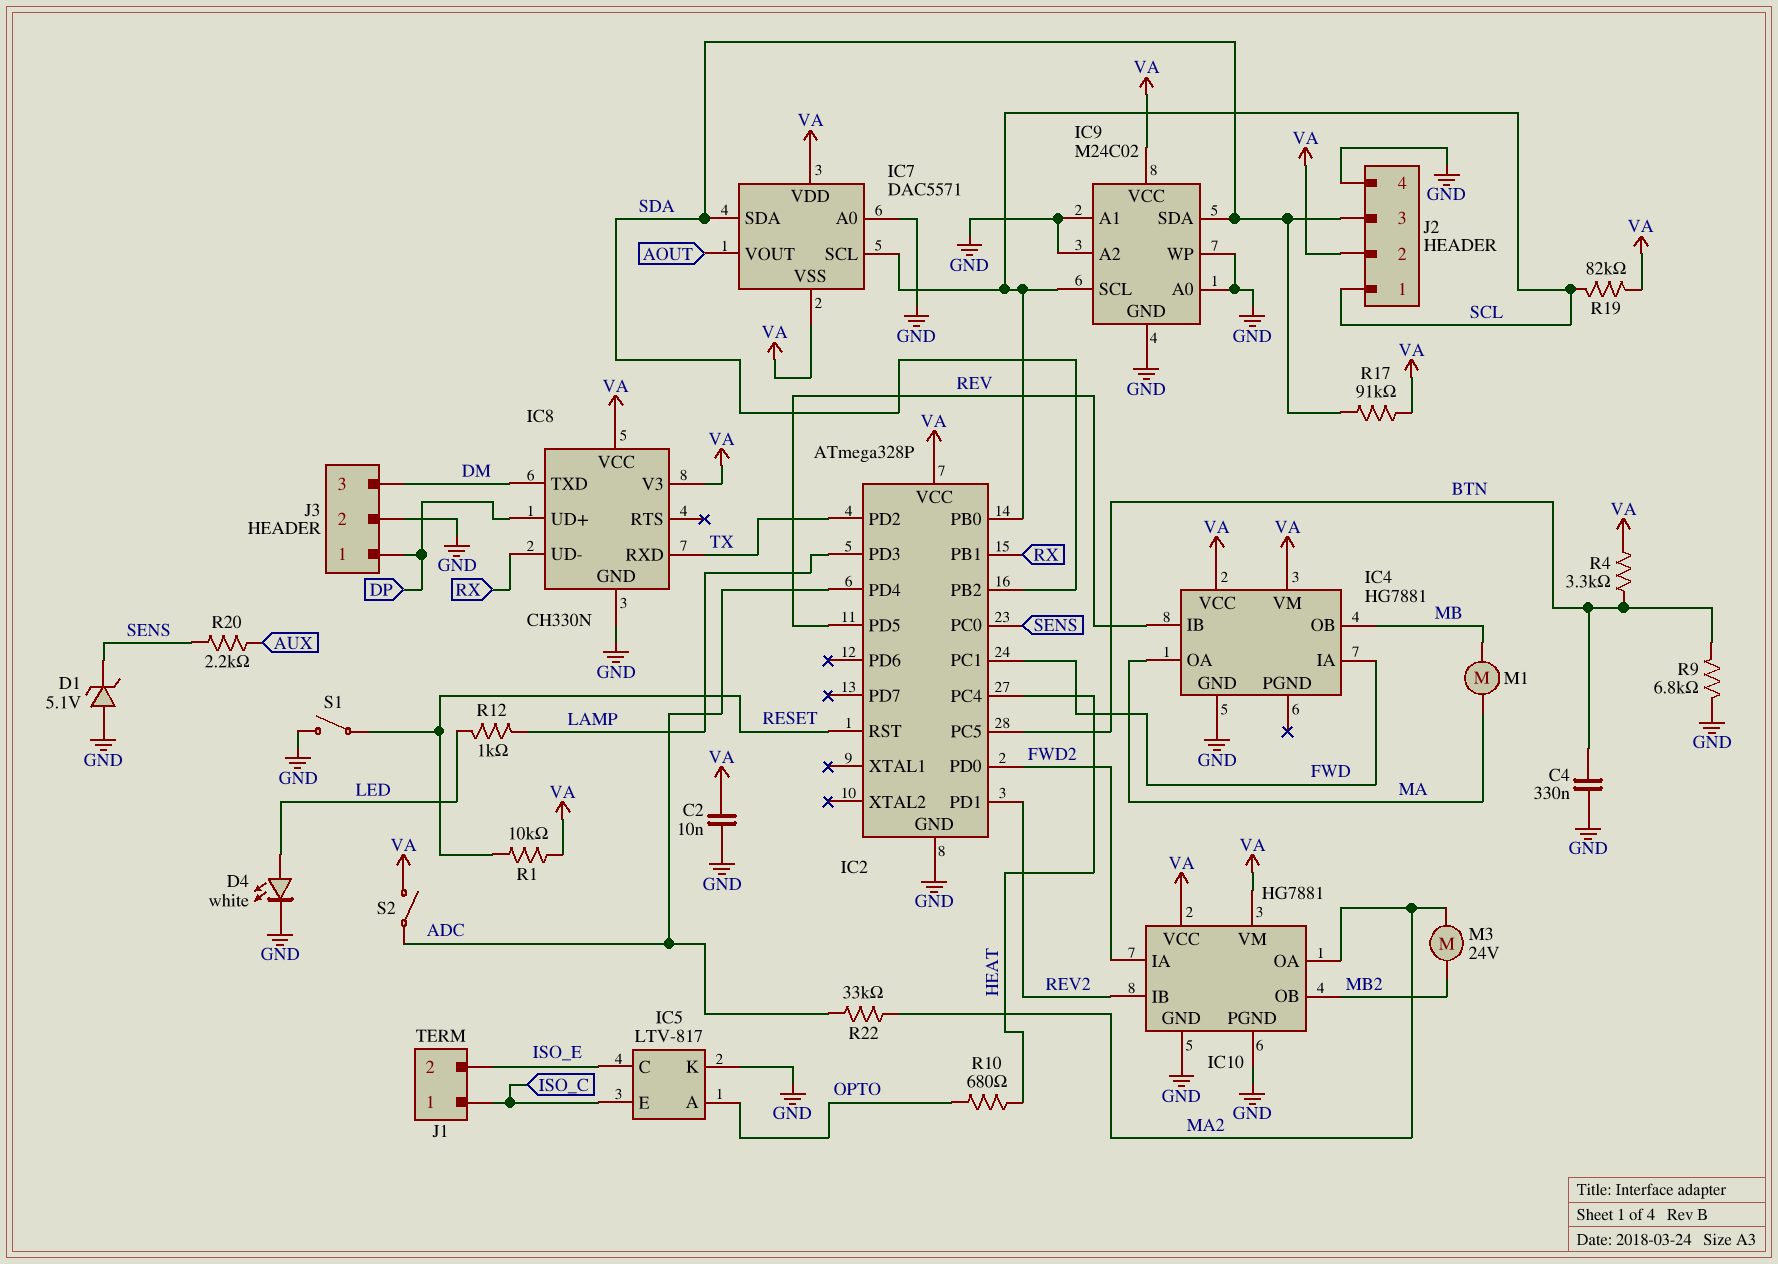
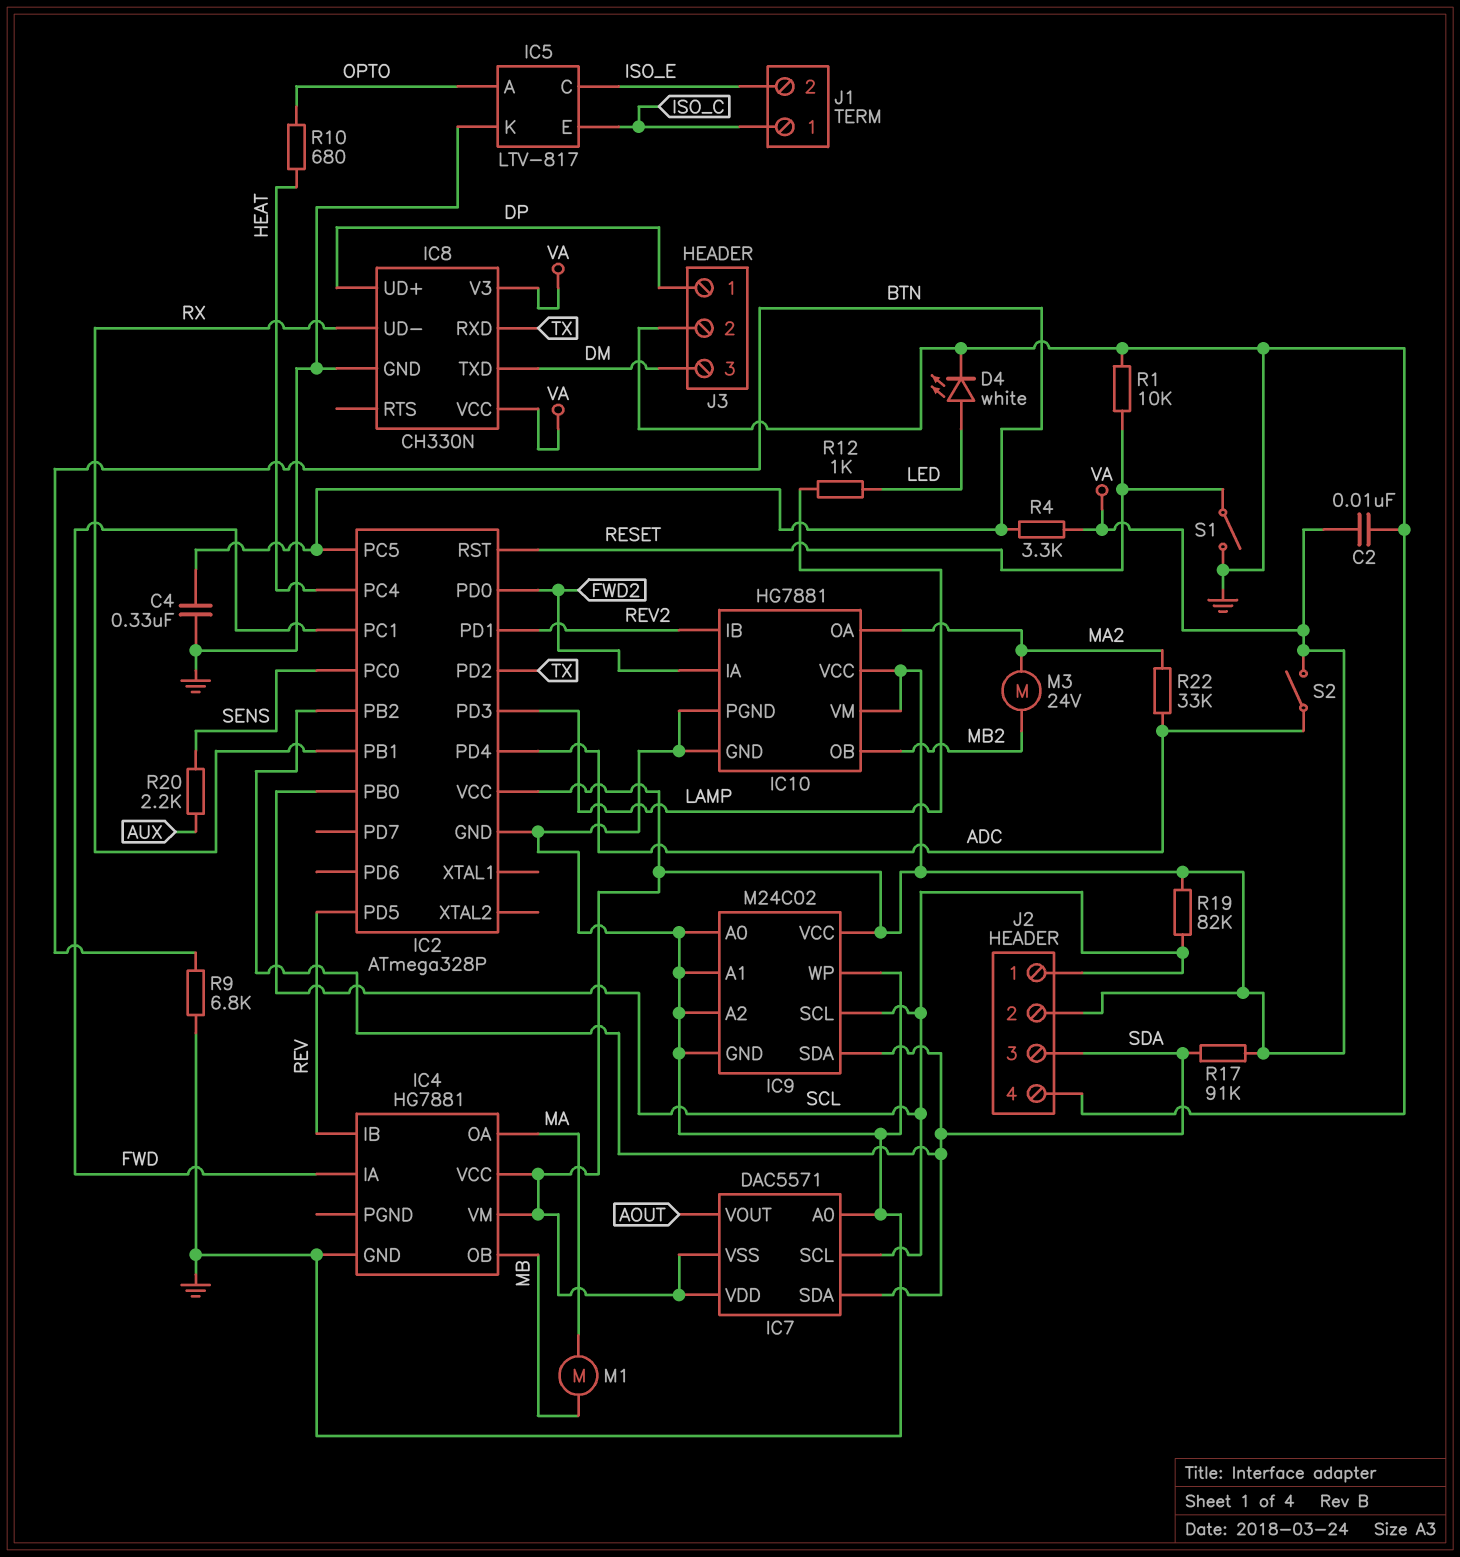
D1: zener 5.1V (A GND, K SENS) -> none
R1: 10k (RESET, VA) -> 10k (GND, RESET)

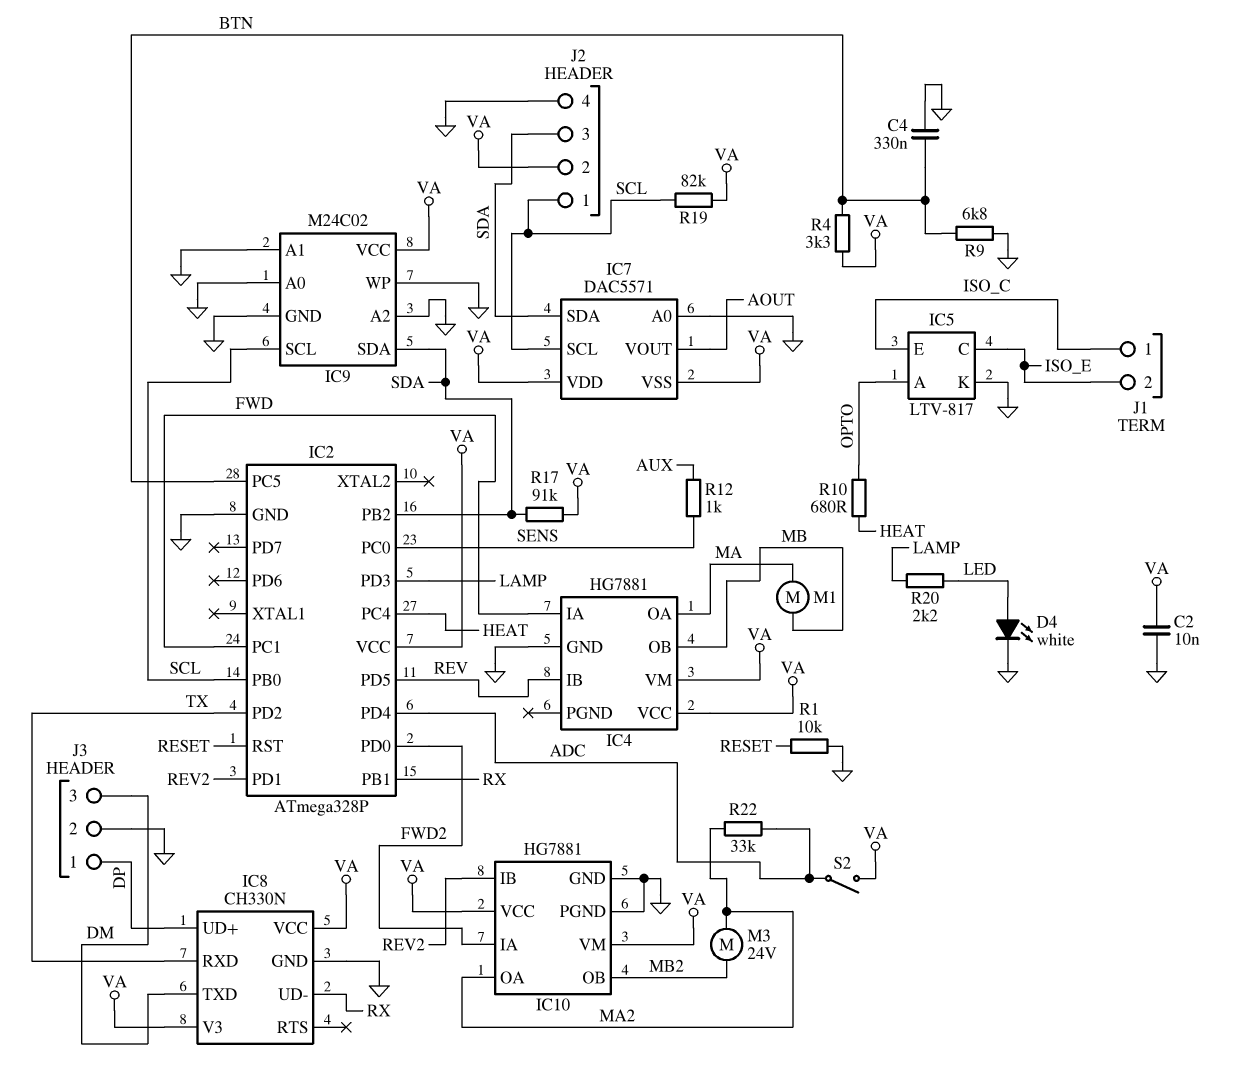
R12: 1k (LAMP, LED) -> 1k (AUX, SENS)
R20: 2.2k (AUX, SENS) -> 2.2k (LAMP, LED)
S1: switch (GND, RESET) -> none

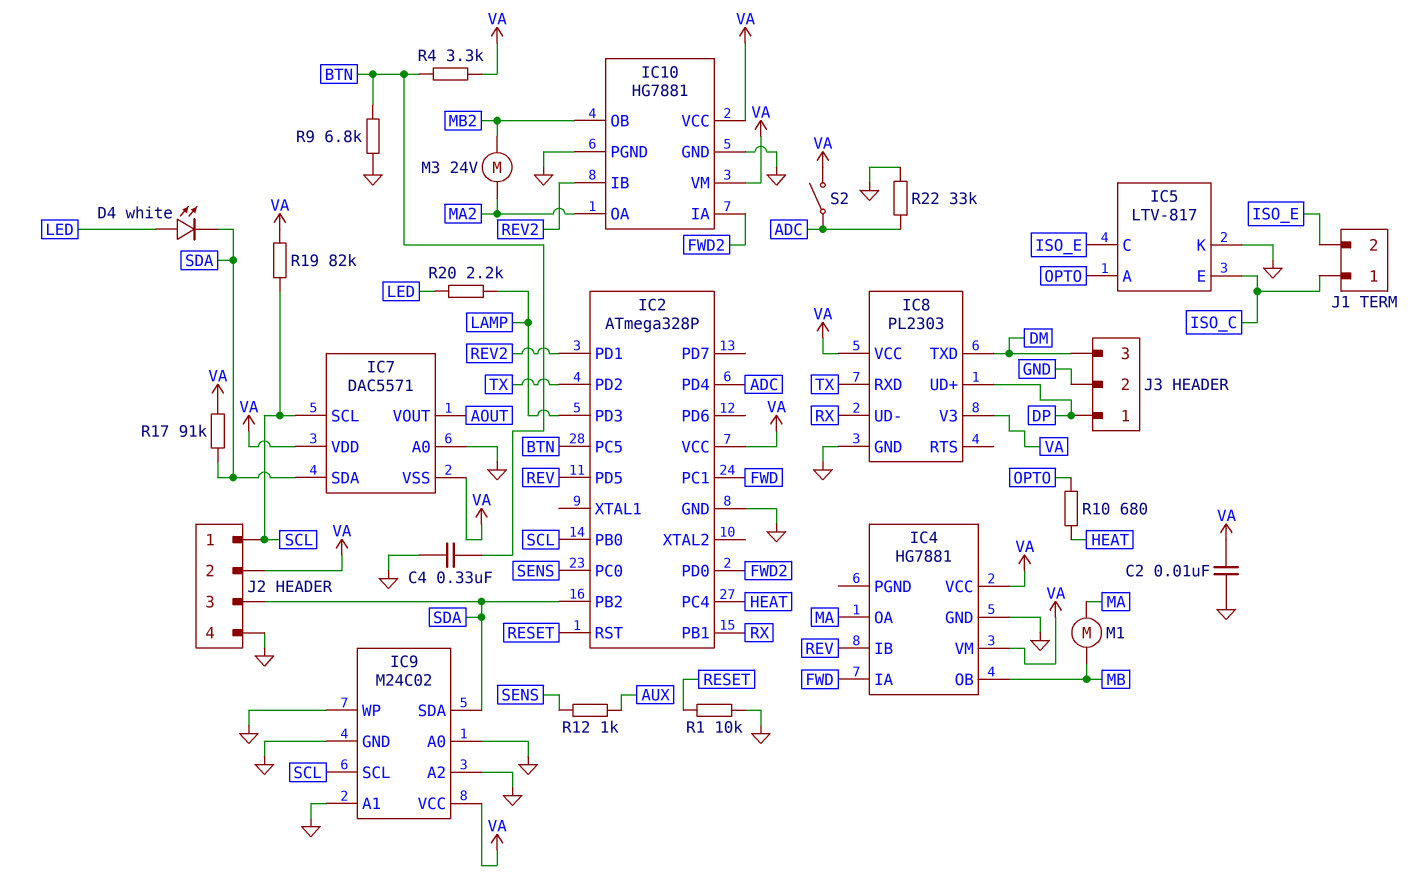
D4: LED white (A LED, K GND) -> LED white (A LED, K SDA)
IC8: CH330N -> PL2303
R22: 33k (ADC, MA2) -> 33k (ADC, GND)

